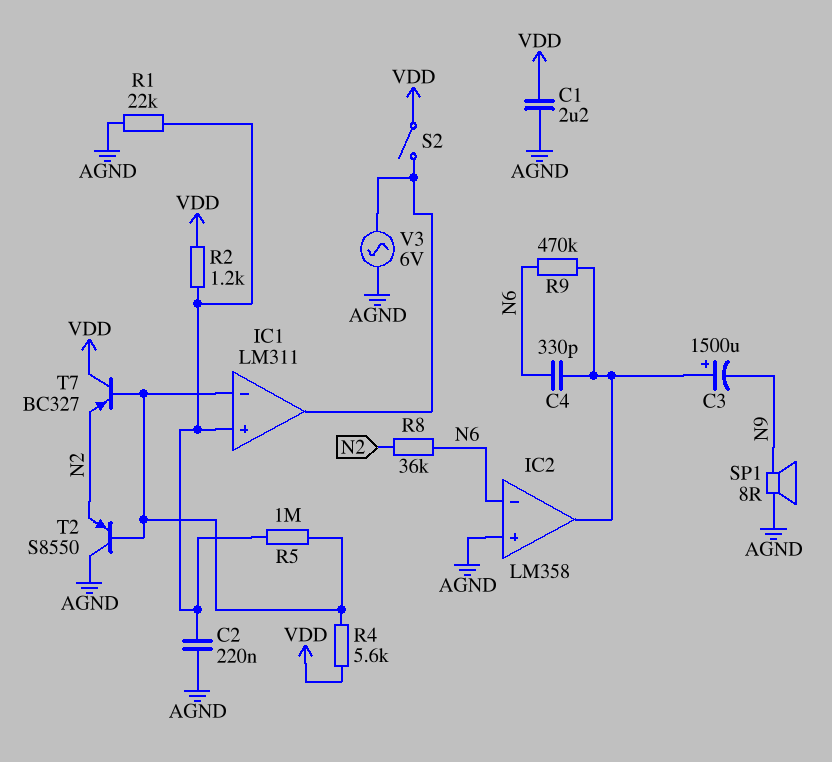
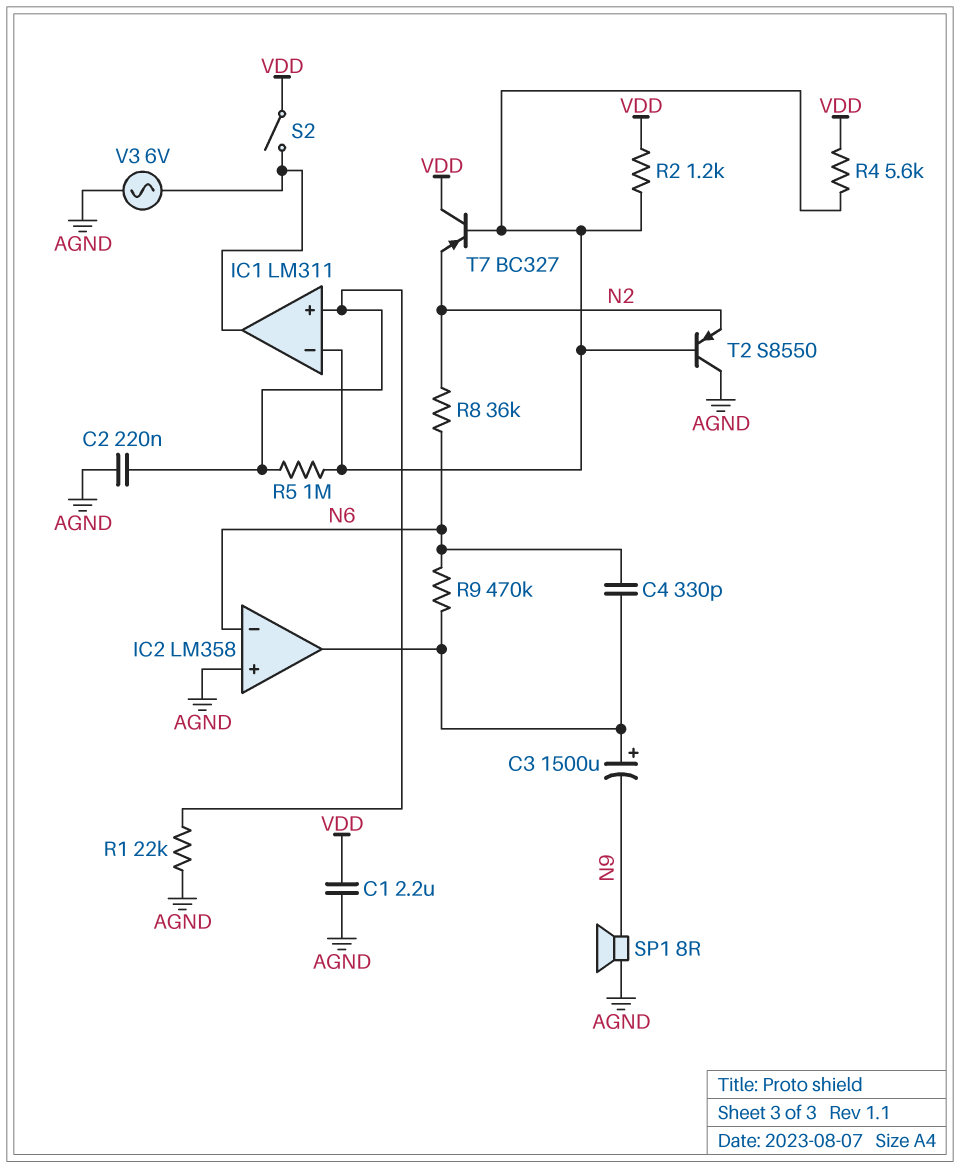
R2: 1.2k (IC1/in+, VDD) -> 1.2k (IC1/in-, VDD)

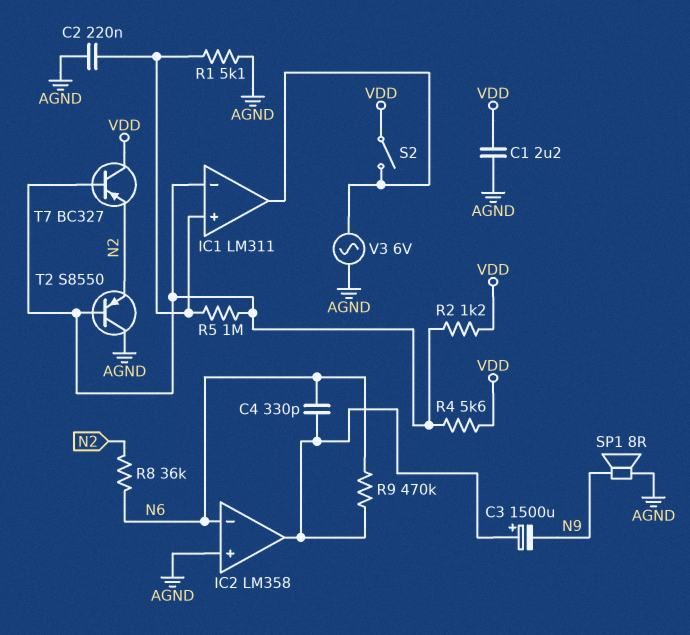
R1: 22k (AGND, IC1/in+) -> 5.1k (AGND, IC1/in+)

